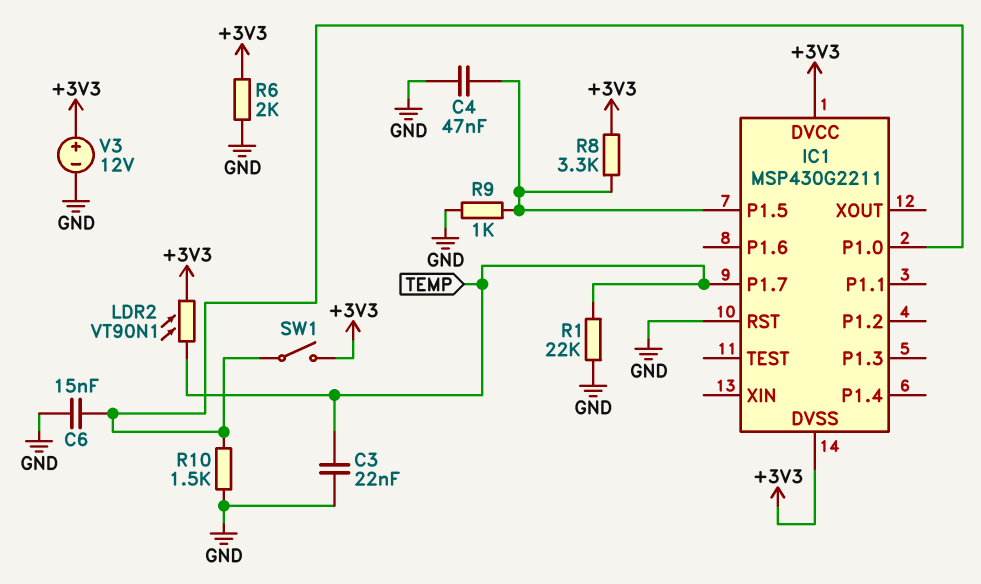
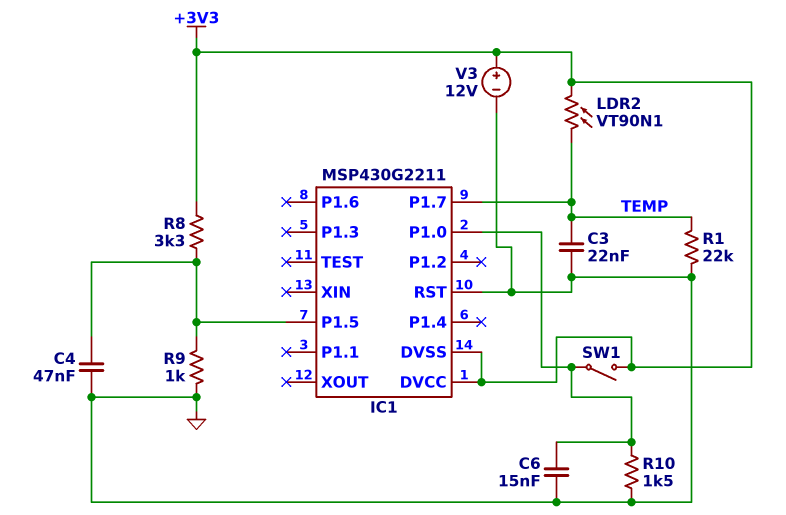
R6: 2k (+3V3, GND) -> none

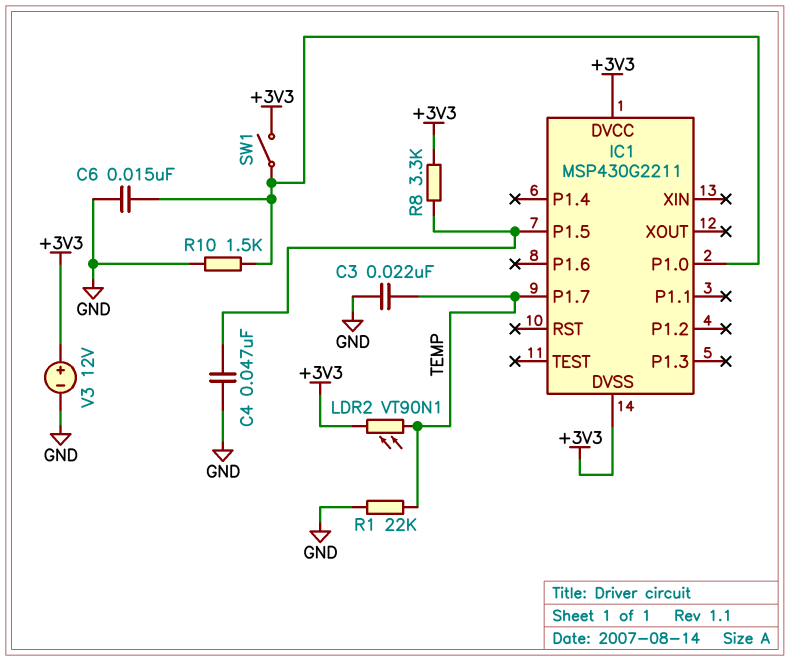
IC1 pin RST: GND -> none
R9: 1k (GND, IC1/P1.5) -> none

